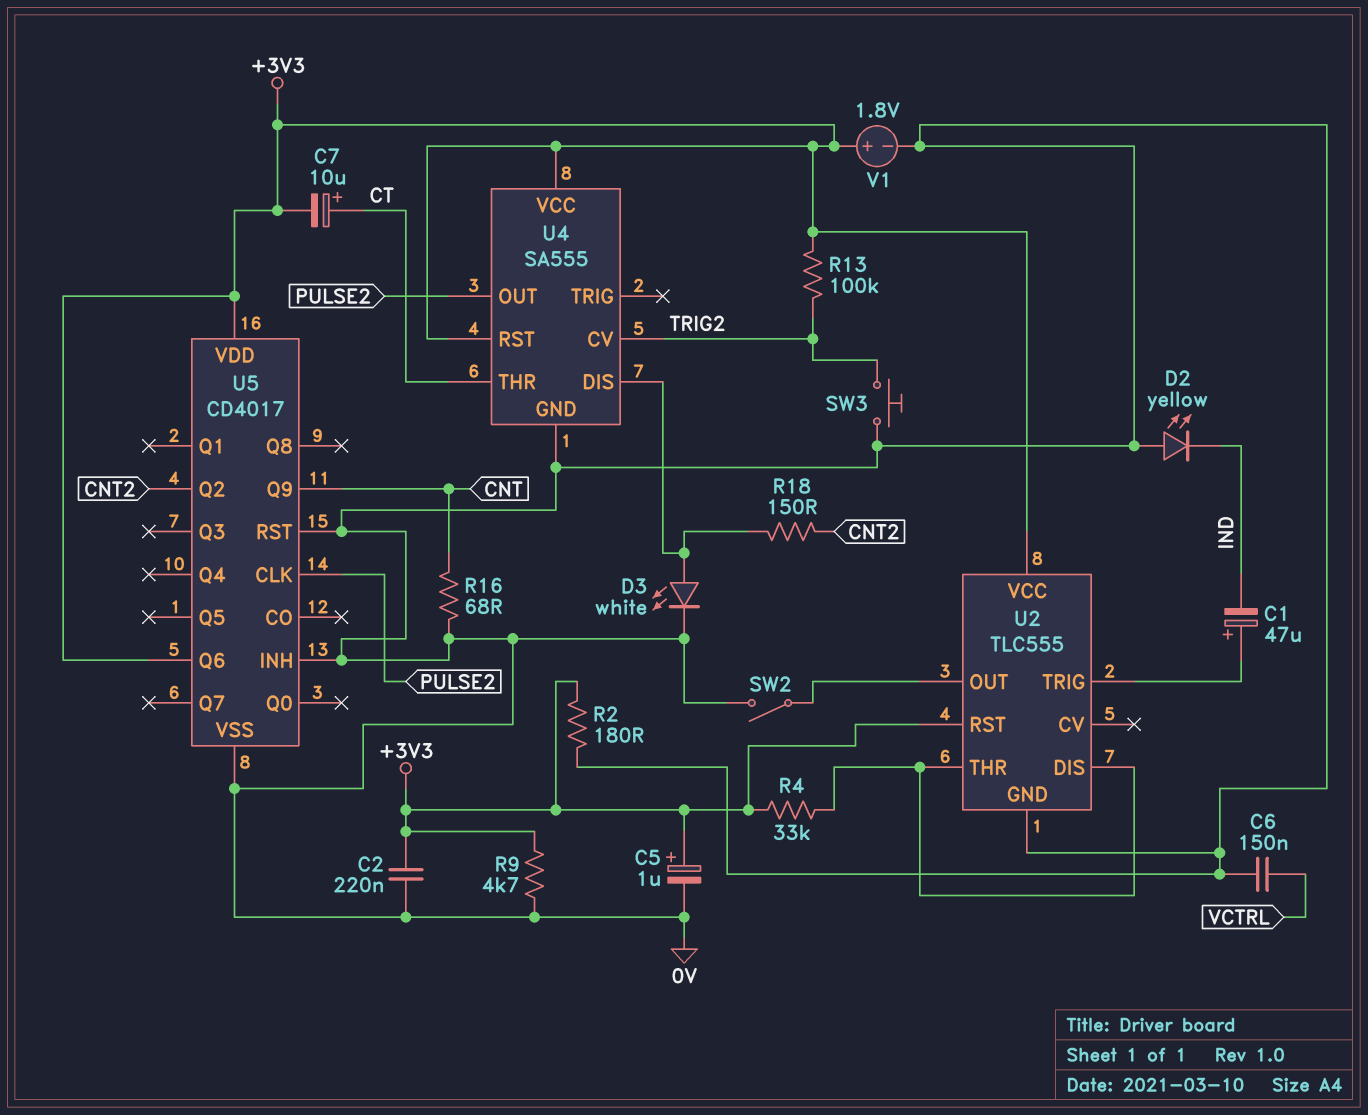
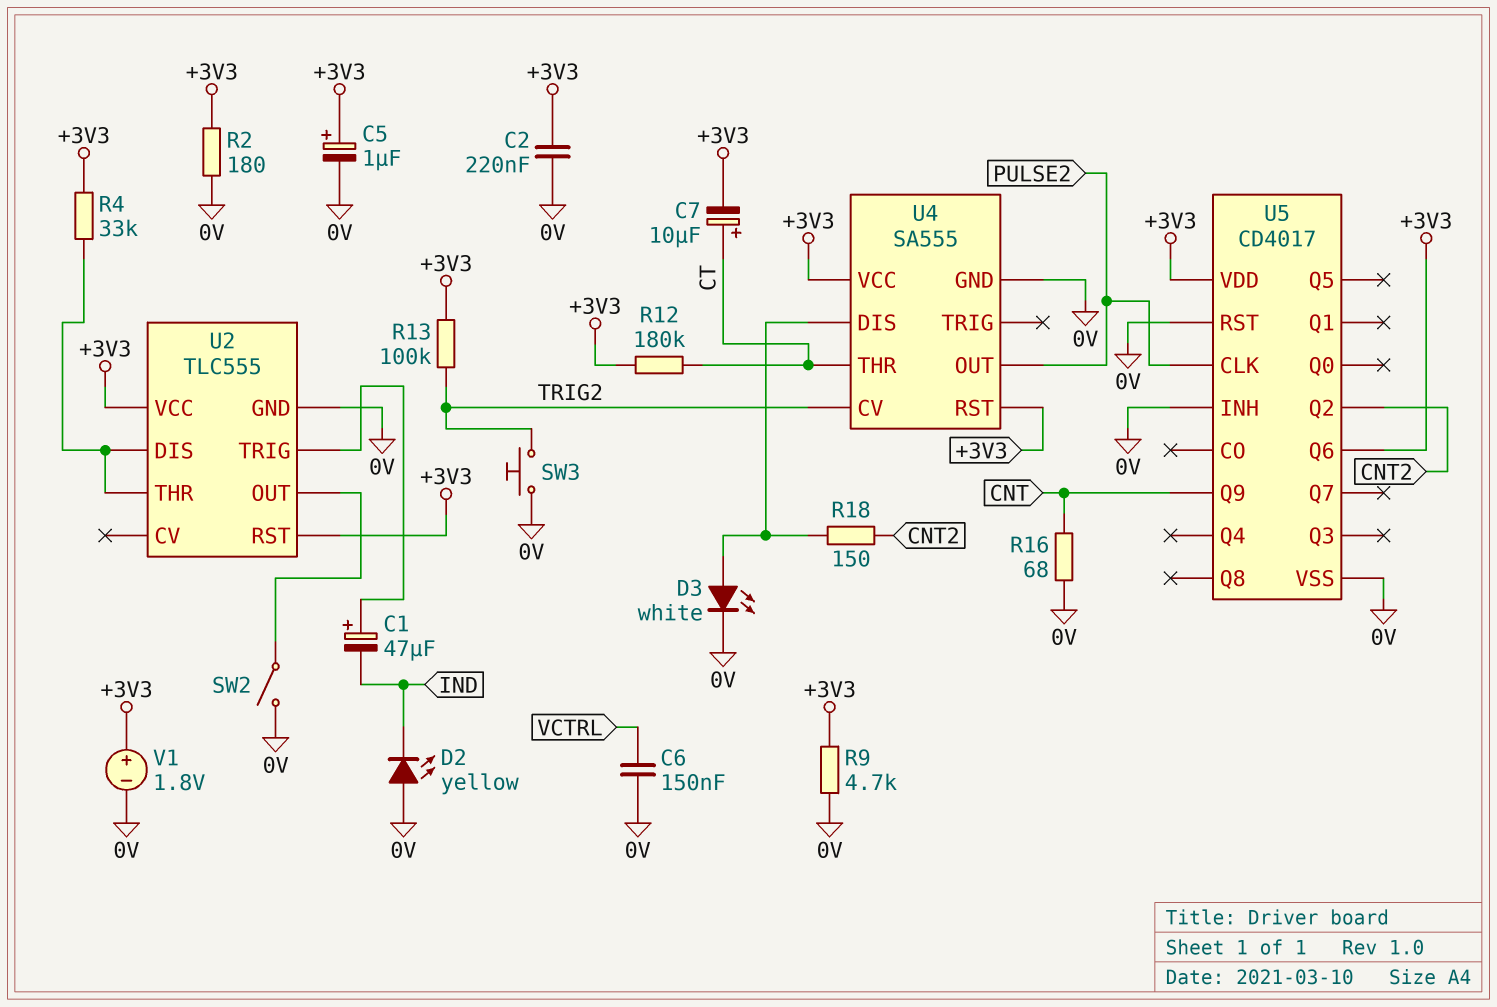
R12: none -> 180k (+3V3, CT)

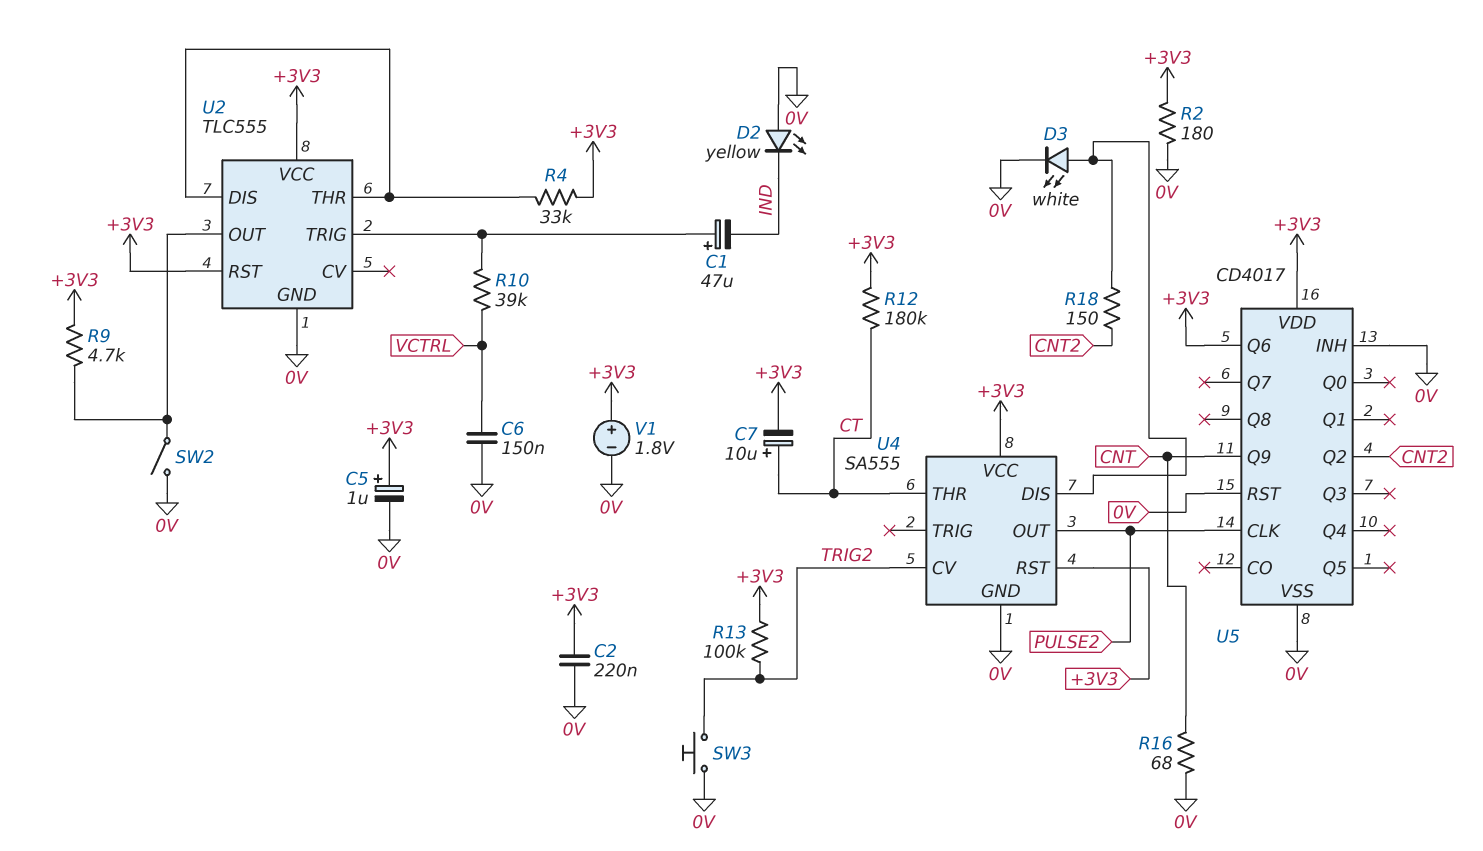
R9: 4.7k (+3V3, 0V) -> 4.7k (+3V3, U2/OUT)
R10: none -> 39k (U2/TRIG, VCTRL)

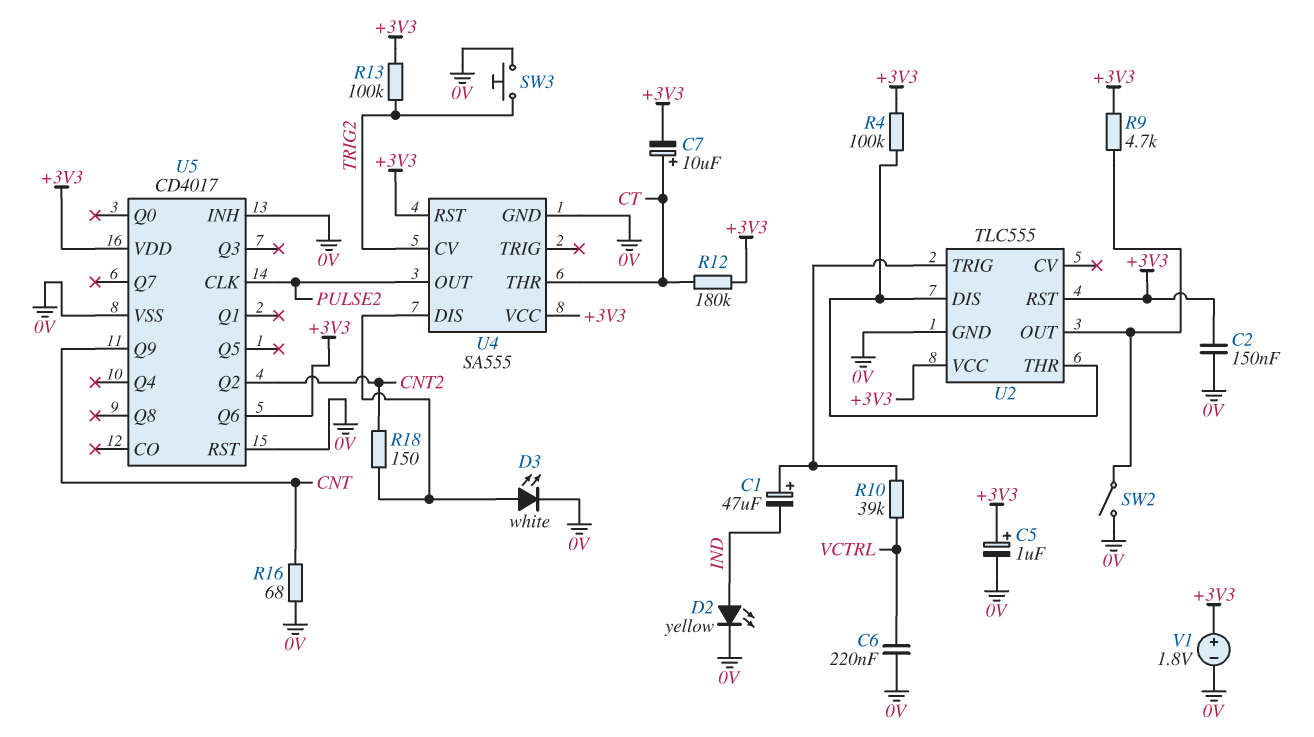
C2: 220nF (+3V3, 0V) -> 150nF (+3V3, 0V)
C6: 150nF (0V, VCTRL) -> 220nF (0V, VCTRL)
D2: LED yellow (A 0V, K IND) -> LED yellow (A IND, K 0V)
R2: 180 (+3V3, 0V) -> none
R4: 33k (+3V3, U2/DIS) -> 100k (+3V3, U2/DIS)

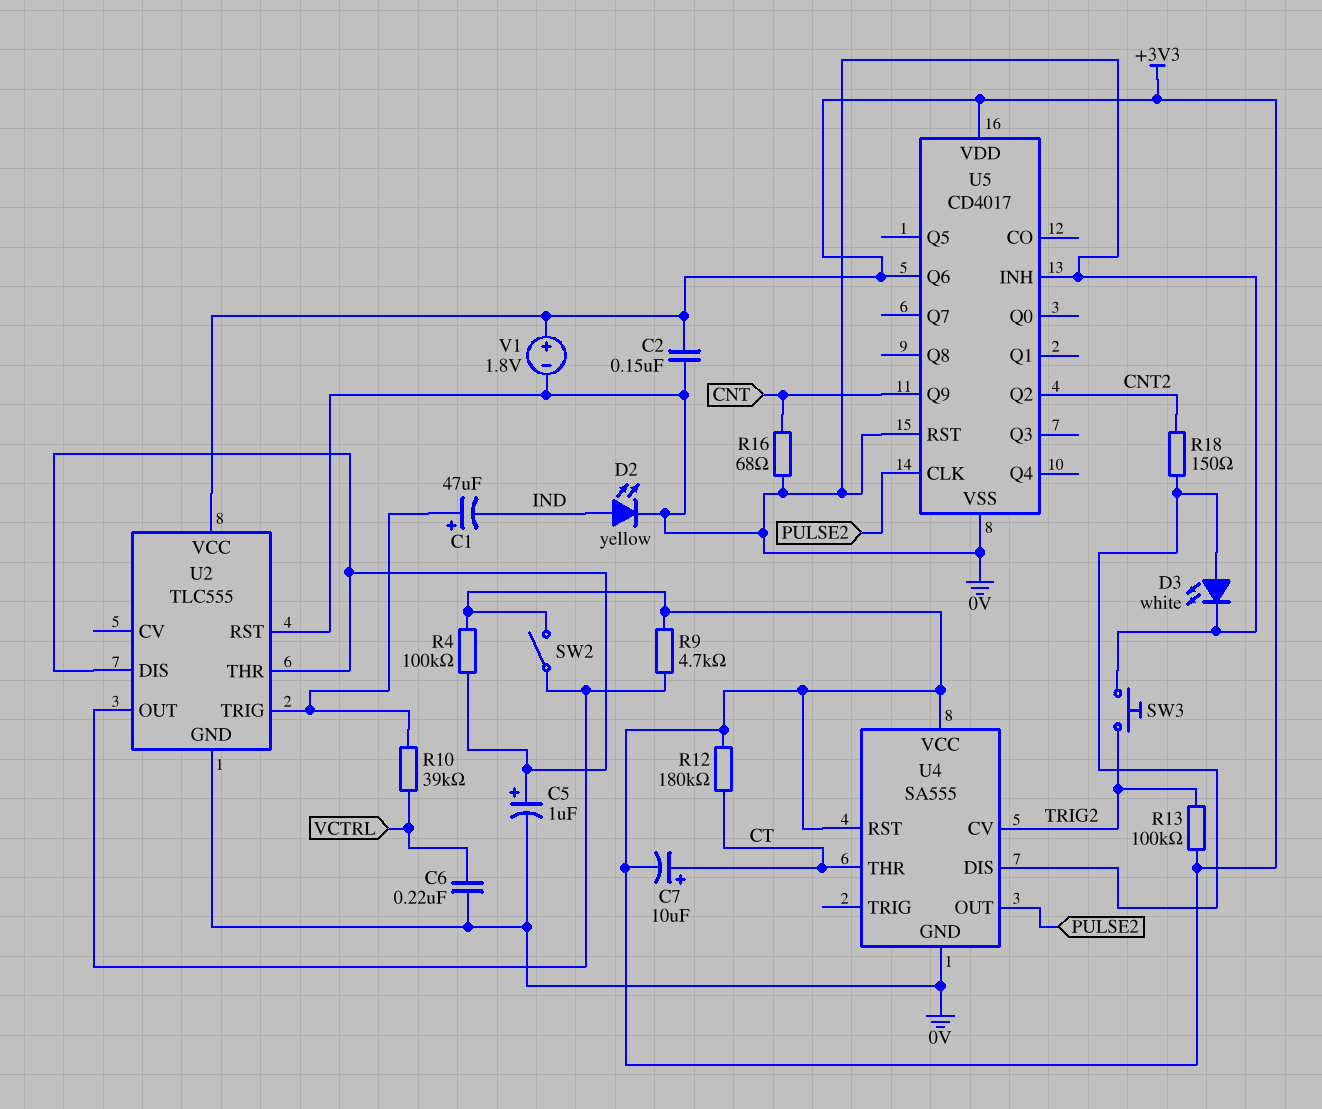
C5: 1uF (plus +3V3, minus 0V) -> 1uF (plus U2/DIS, minus 0V)
SW2: switch (0V, U2/OUT) -> switch (+3V3, U2/OUT)
U2 pin RST: +3V3 -> 0V

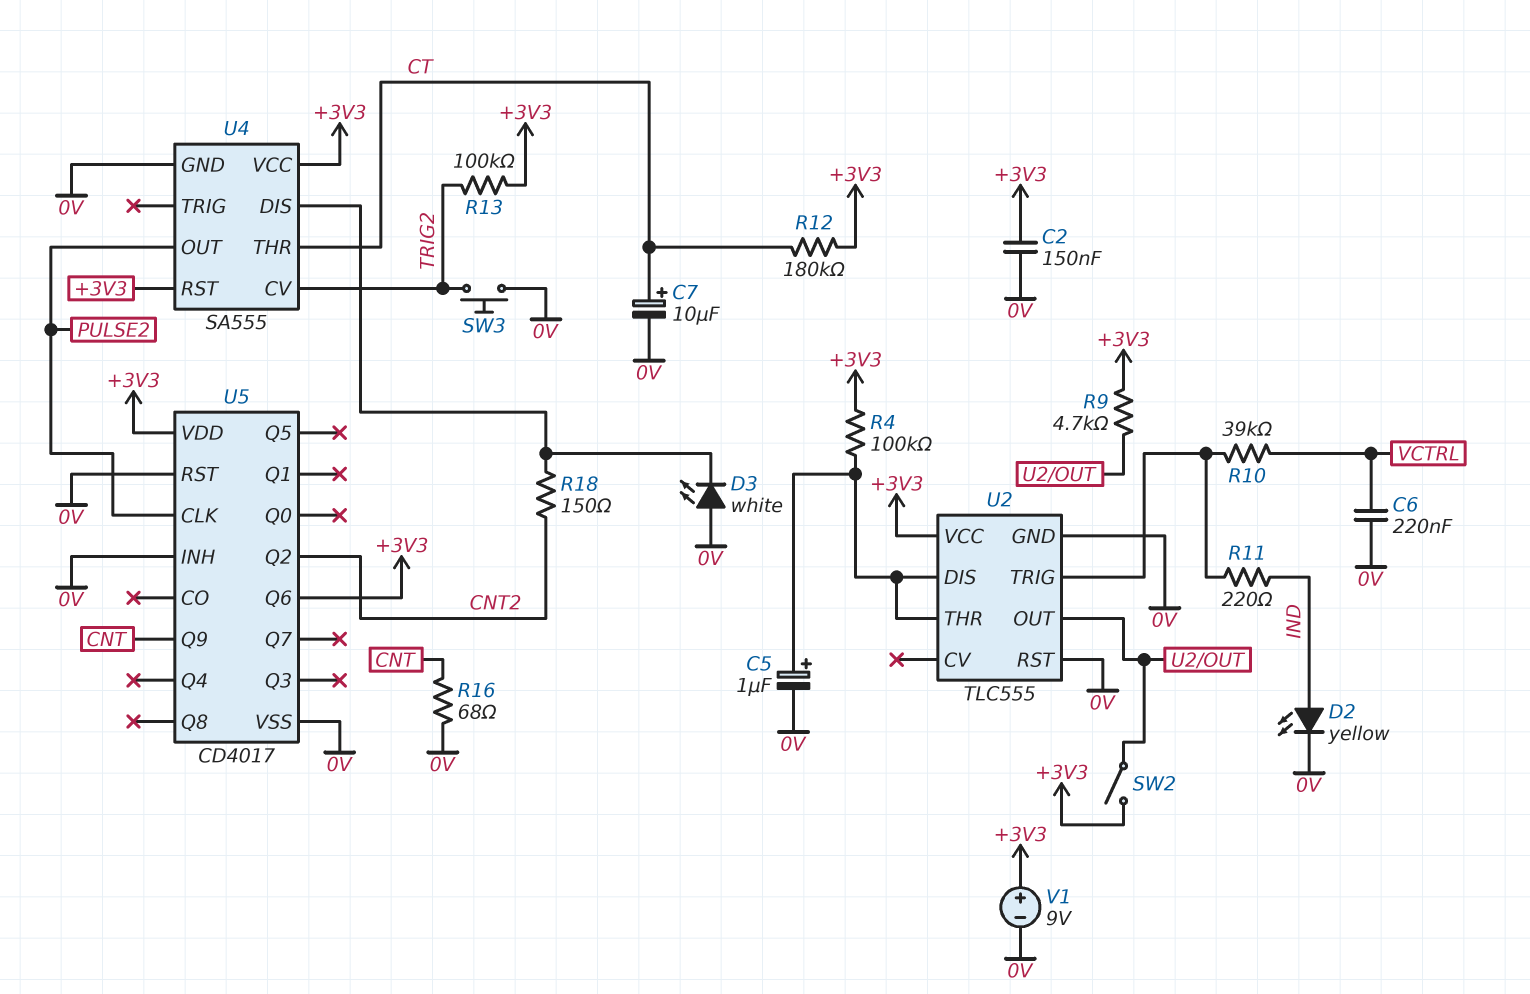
C1: 47uF (plus U2/TRIG, minus IND) -> none
C7: 10uF (plus CT, minus +3V3) -> 10uF (plus CT, minus 0V)
D3: LED white (A U4/DIS, K 0V) -> LED white (A 0V, K U4/DIS)
R11: none -> 220 (IND, U2/TRIG)
V1: 1.8V (plus +3V3, minus 0V) -> 9V (plus +3V3, minus 0V)

